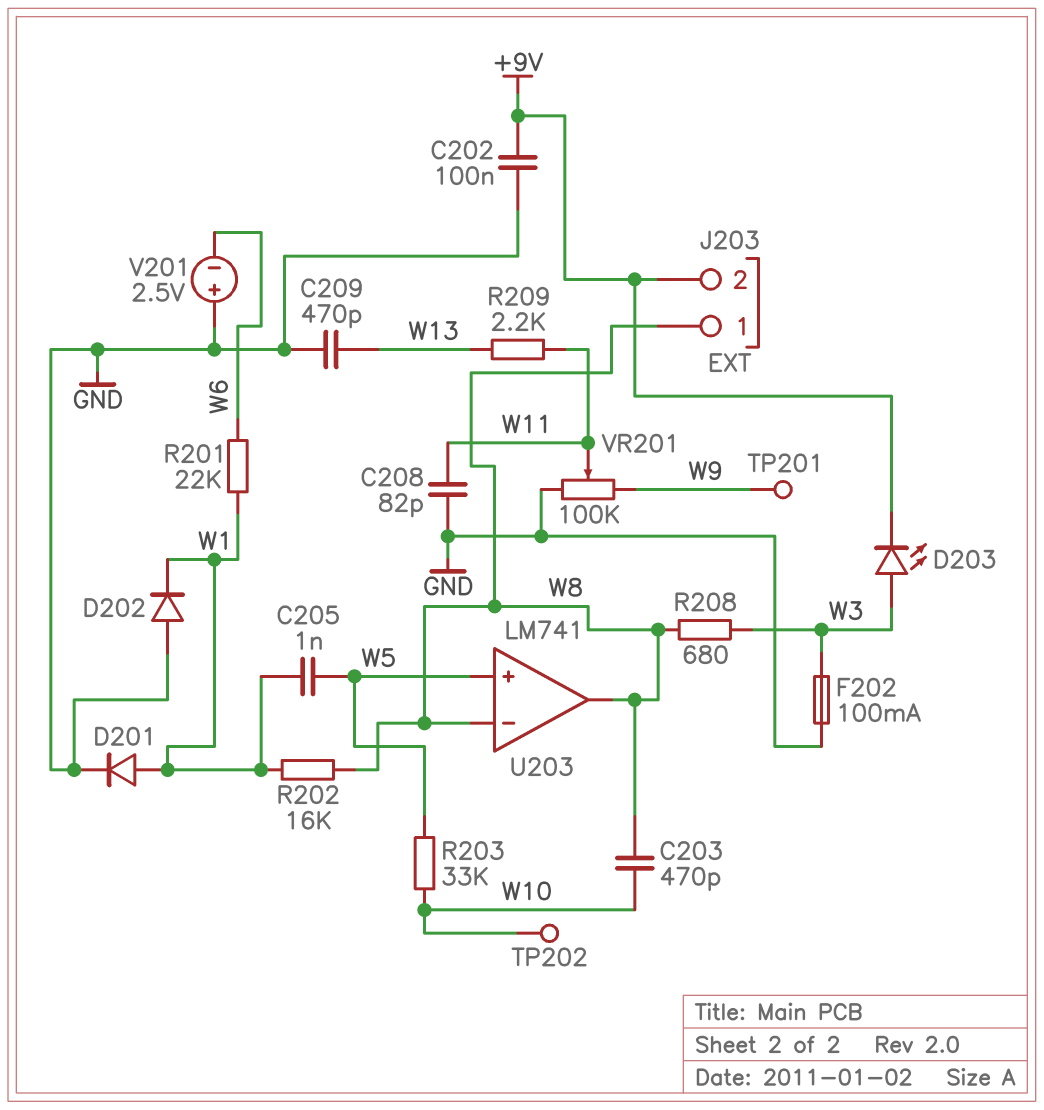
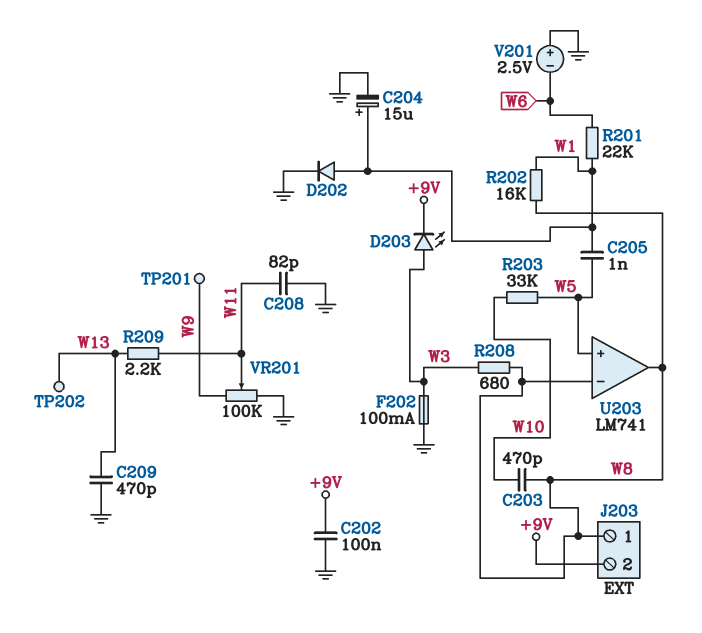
C204: none -> 15uF (plus W1, minus GND)
D201: diode (A W1, K GND) -> none
D202: diode (A GND, K W1) -> diode (A W1, K GND)
TP202: test point (W10) -> test point (W13)

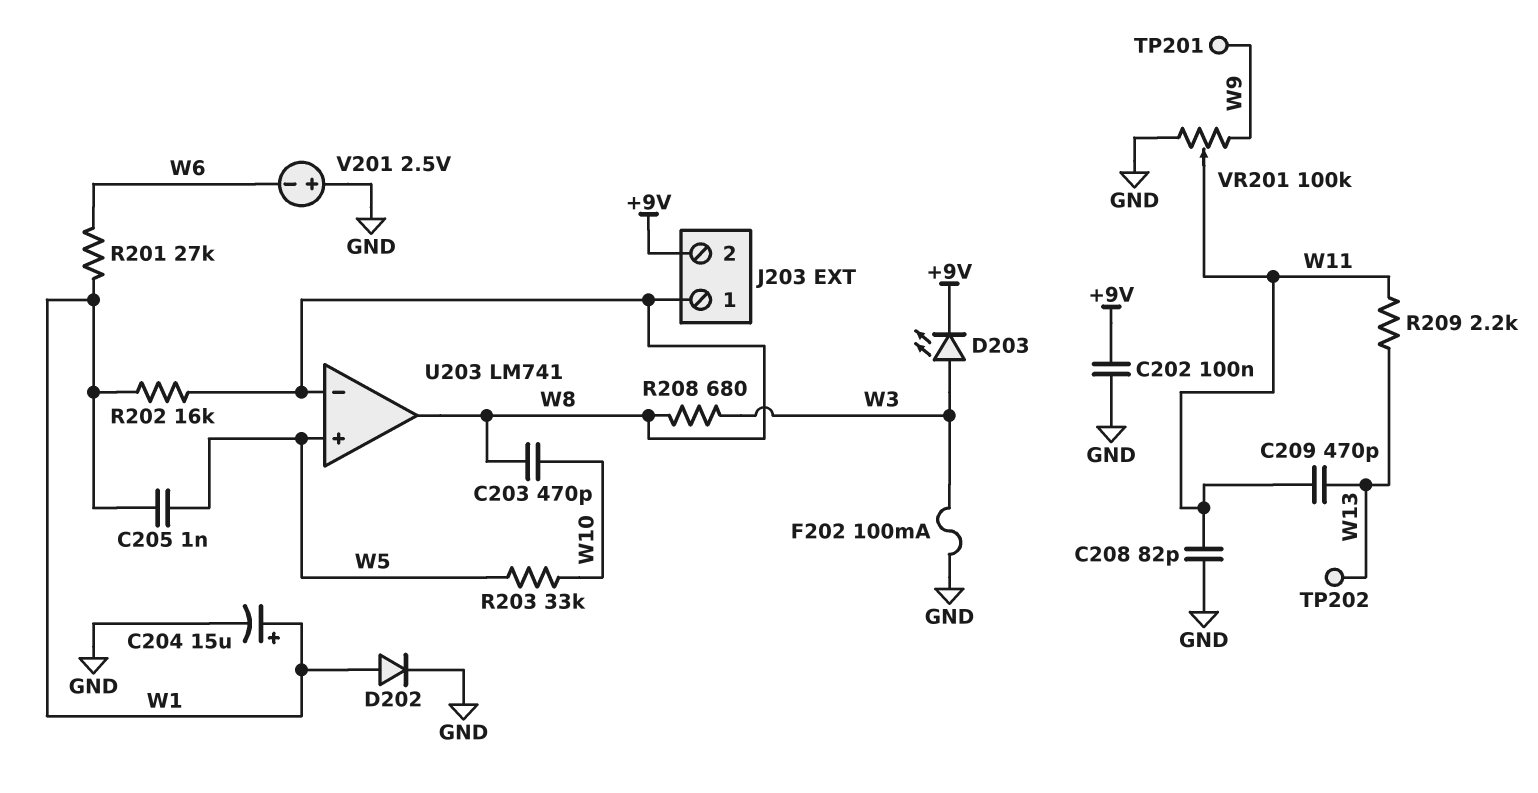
C209: 470pF (GND, W13) -> 470pF (W11, W13)
R201: 22k (W1, W6) -> 27k (W1, W6)

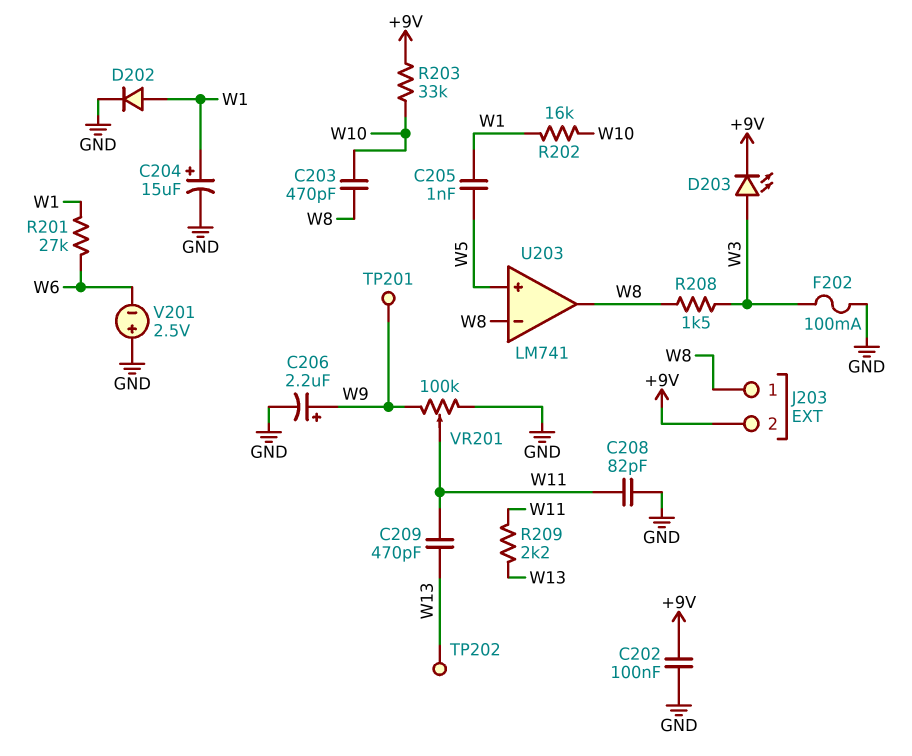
C206: none -> 2.2uF (plus W9, minus GND)
R202: 16k (W1, W8) -> 16k (W1, W10)
R203: 33k (W5, W10) -> 33k (+9V, W10)
R208: 680 (W3, W8) -> 1.5k (W3, W8)

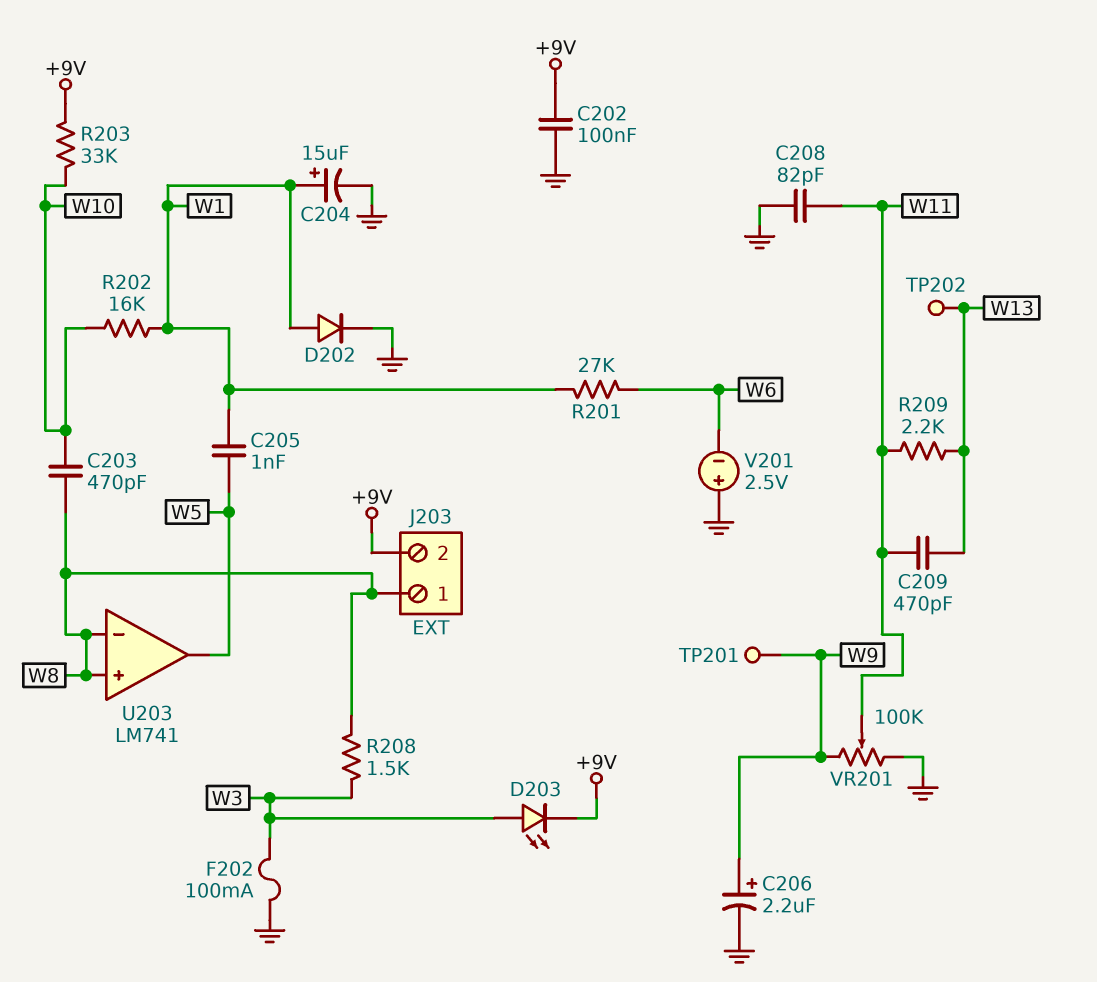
U203 pin in+: W5 -> W8
U203 pin out: W8 -> W5

